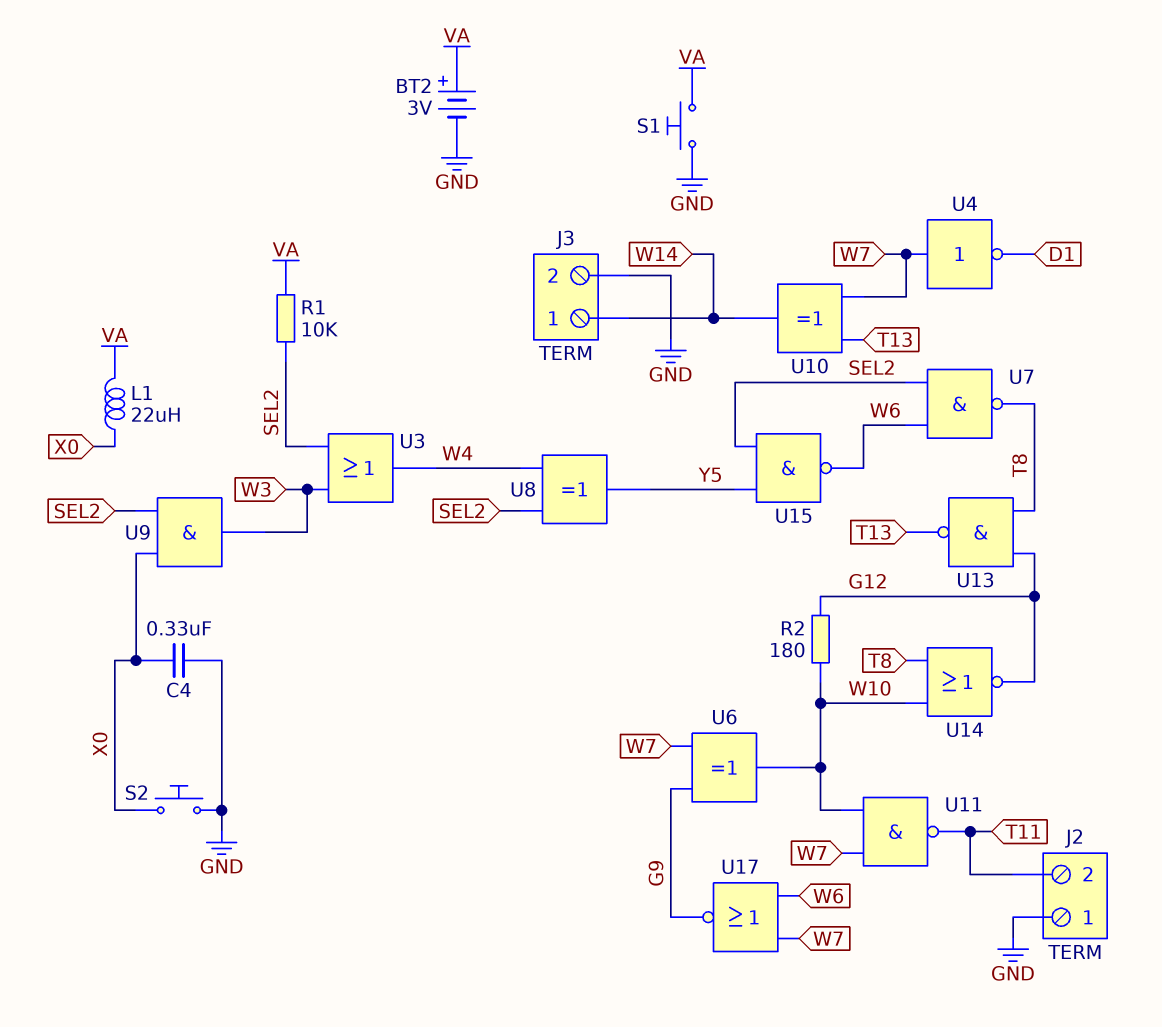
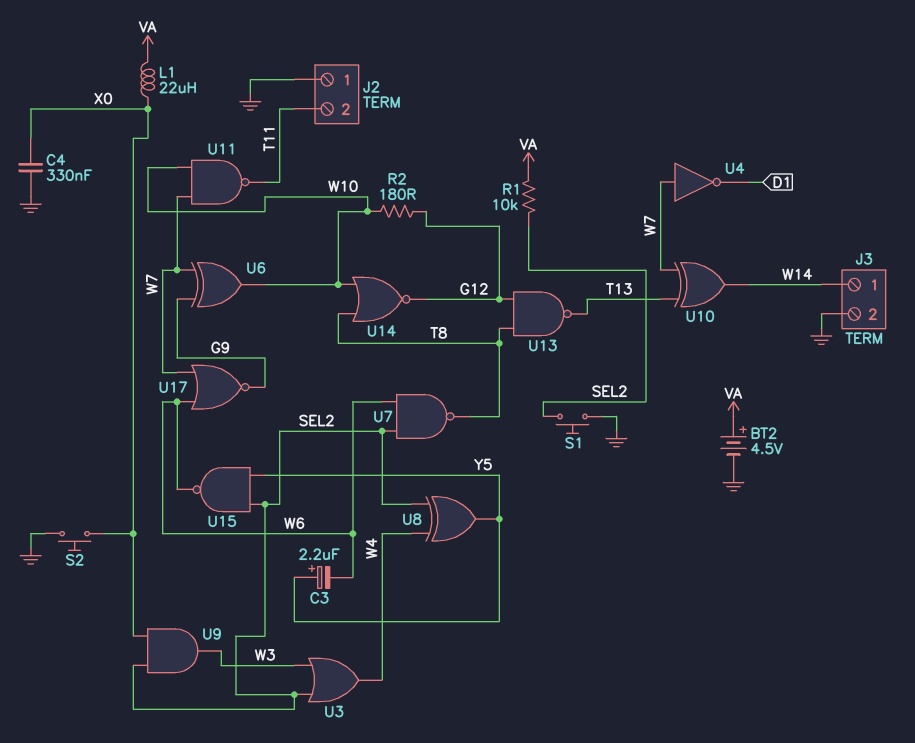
BT2: 3V (plus VA, minus GND) -> 4.5V (plus VA, minus GND)
C3: none -> 2.2uF (plus Y5, minus W6)
S1: button (GND, VA) -> button (GND, SEL2)

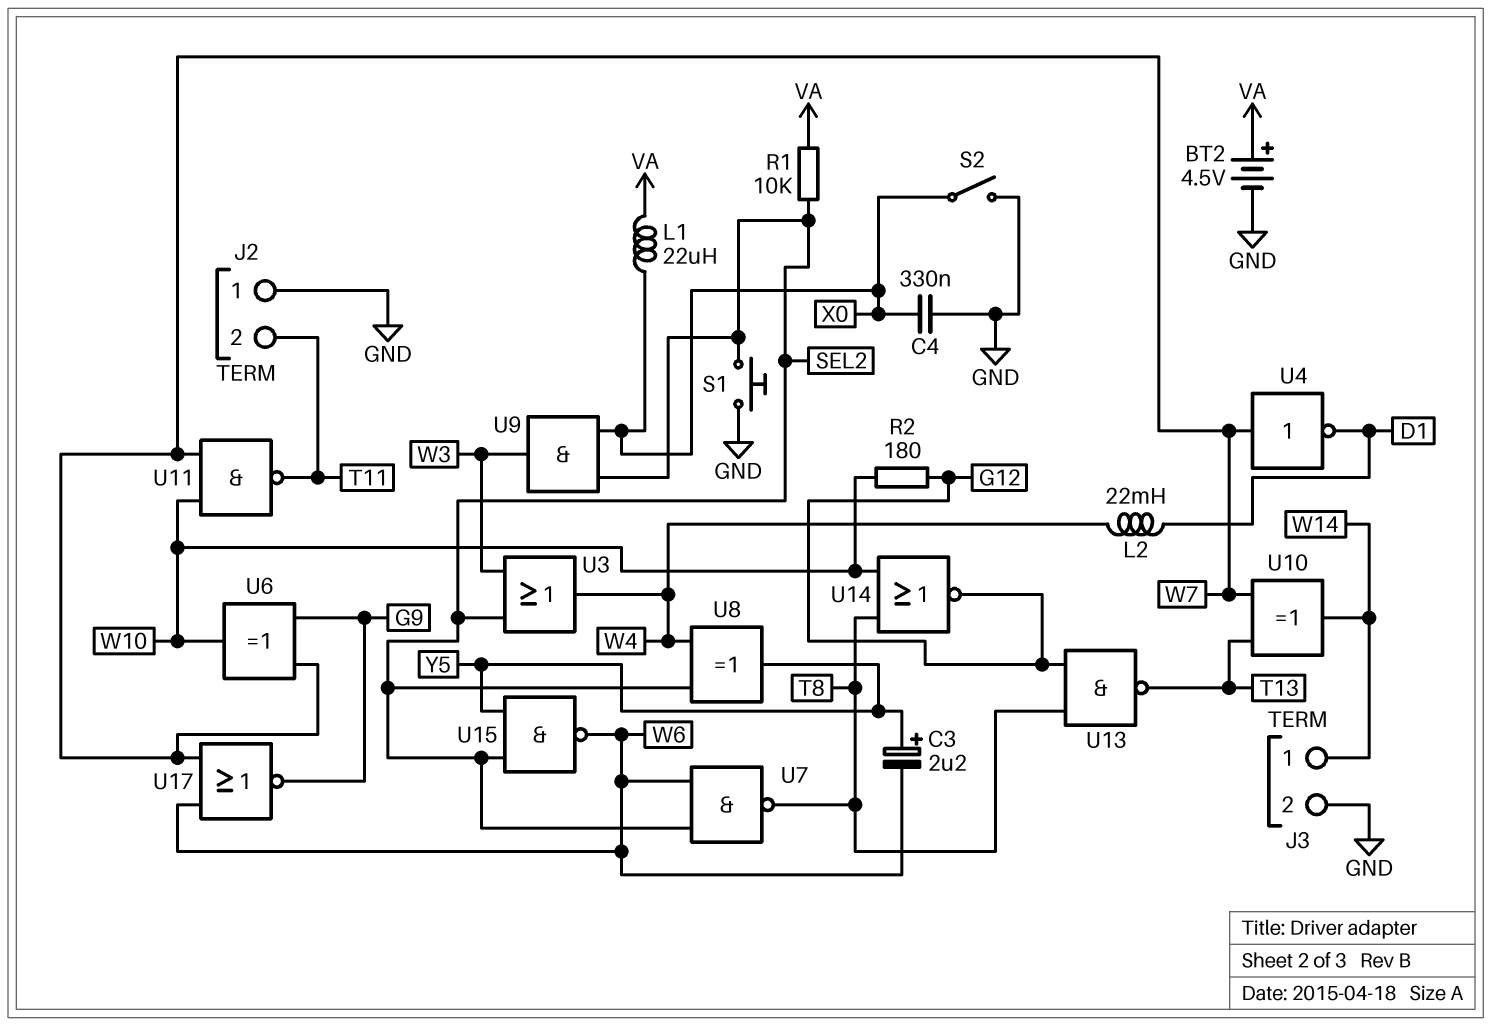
L2: none -> 22mH (D1, W4)
S2: button (GND, X0) -> switch (GND, X0)

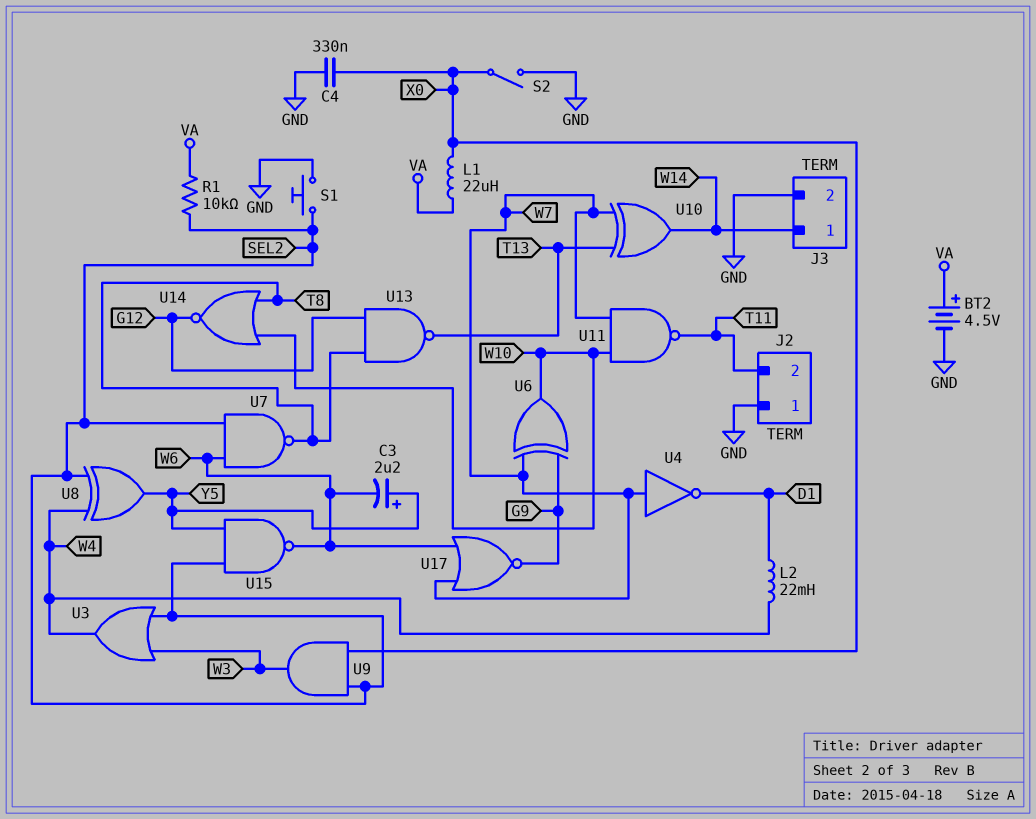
R2: 180 (G12, W10) -> none

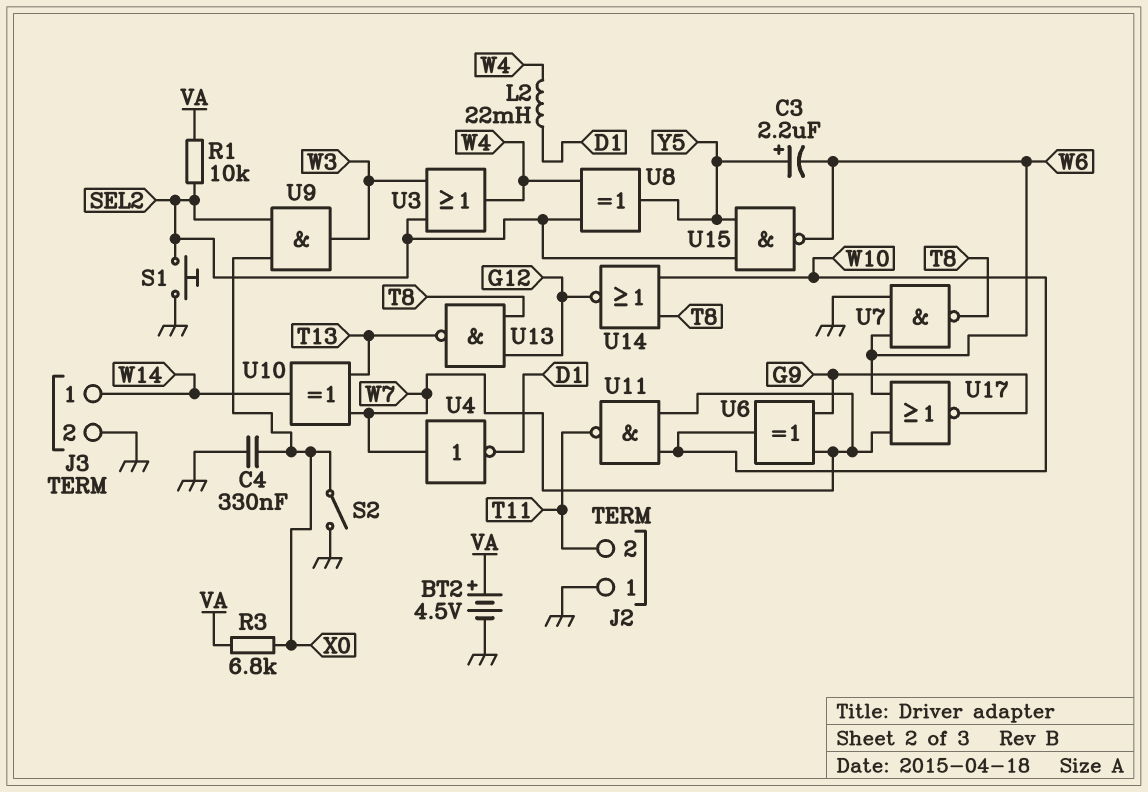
L1: 22uH (VA, X0) -> none
R3: none -> 6.8k (VA, X0)
U7: NAND (in SEL2, in W6, out T8) -> NAND (in GND, in W6, out T8)

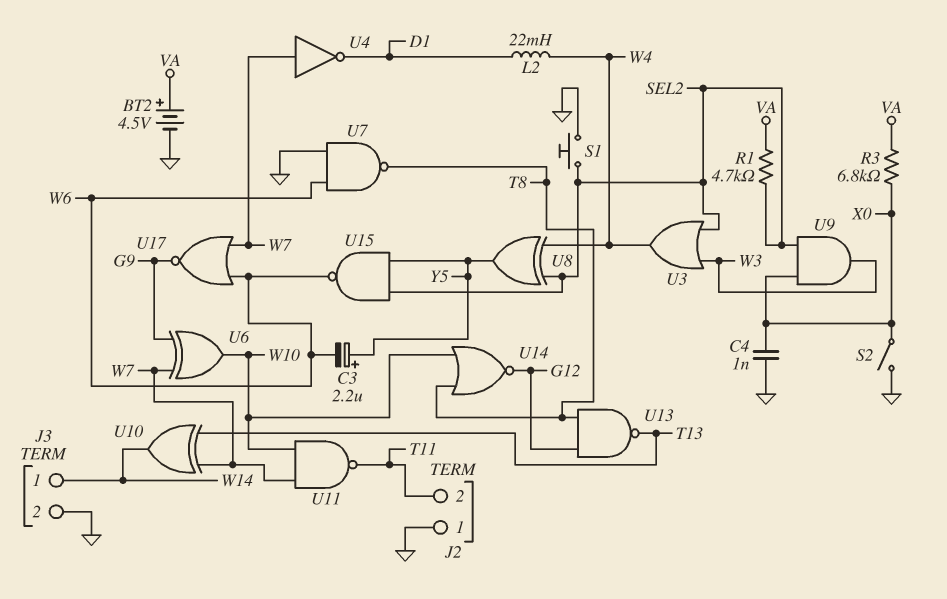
C4: 330nF (GND, X0) -> 1nF (GND, X0)
R1: 10k (SEL2, VA) -> 4.7k (SEL2, VA)

